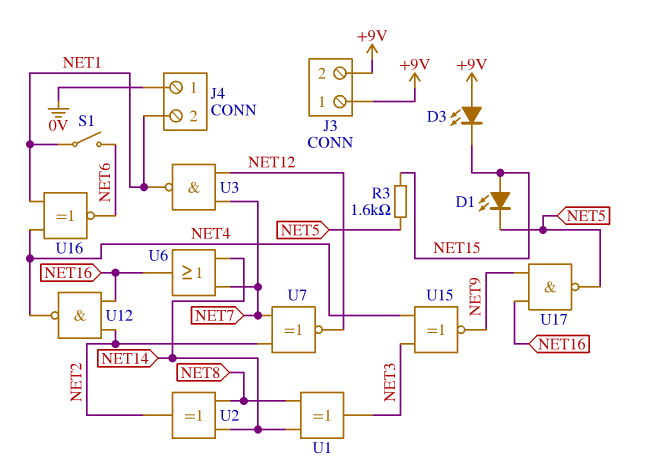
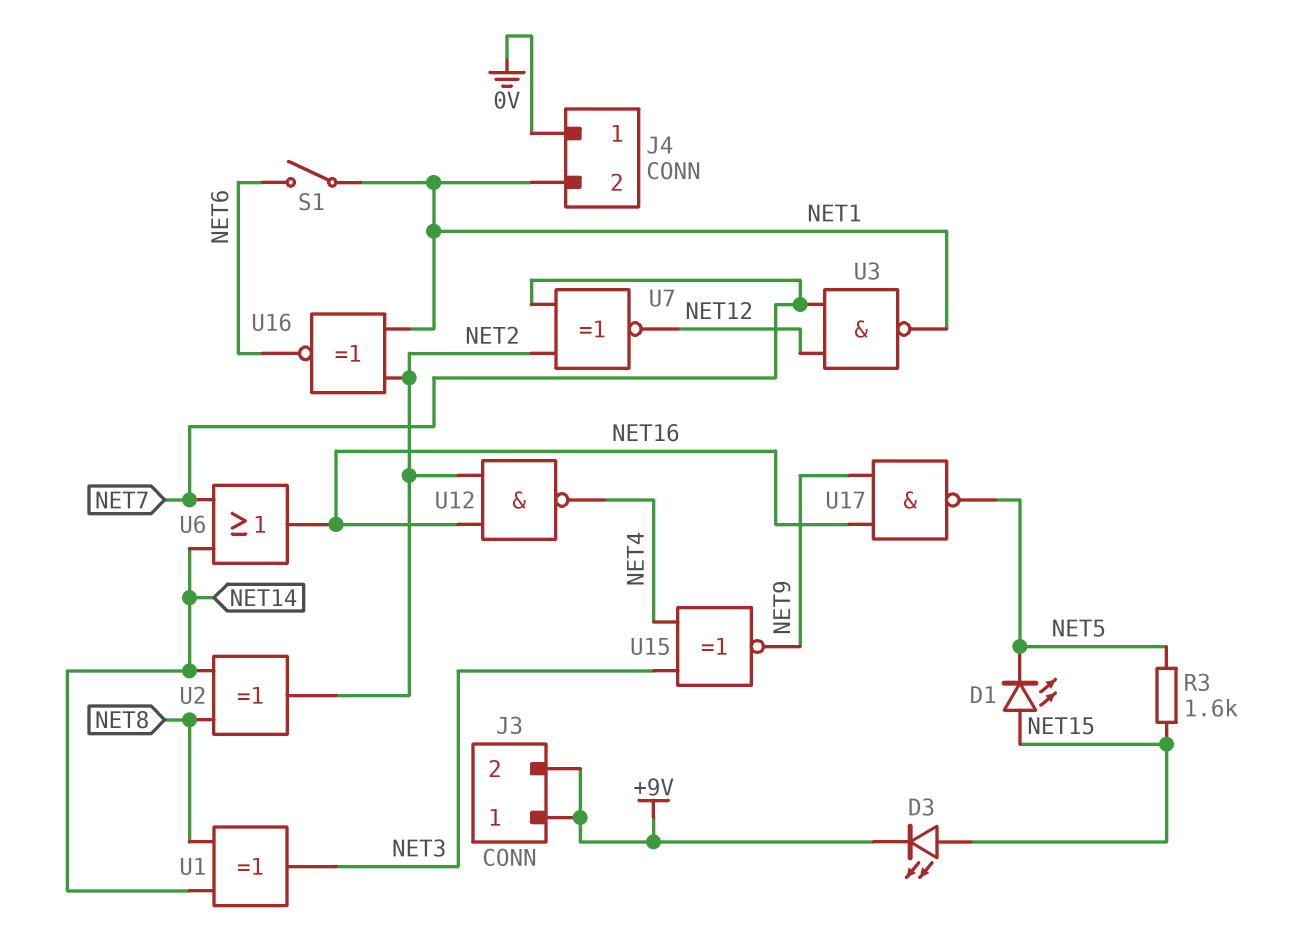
D3: LED (A +9V, K NET15) -> LED (A NET15, K +9V)
U16: XNOR (in NET1, in NET4, out NET6) -> XNOR (in NET1, in NET2, out NET6)

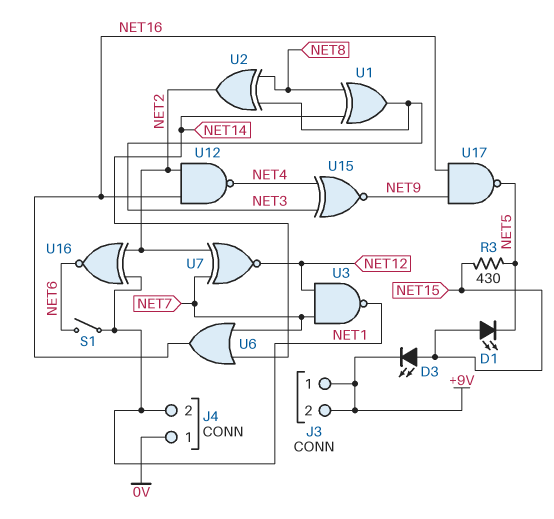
R3: 1.6k (NET5, NET15) -> 430 (NET5, NET15)
U2: XOR (in NET8, in NET14, out NET2) -> XOR (in NET3, in NET8, out NET2)

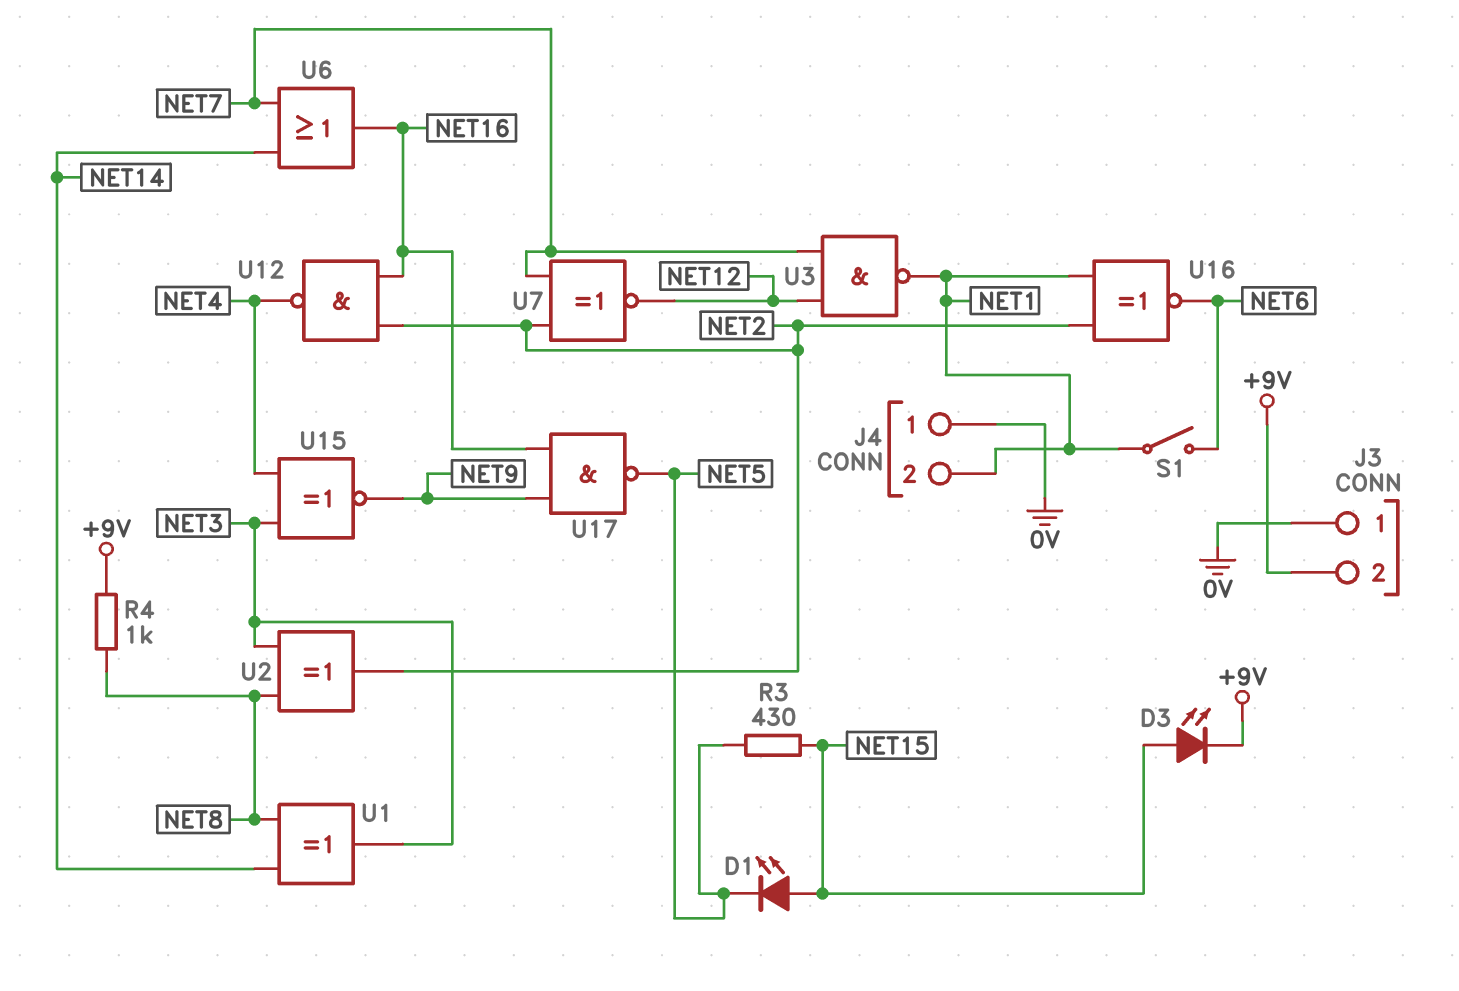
J3 pin 1: +9V -> 0V
R4: none -> 1k (+9V, NET8)

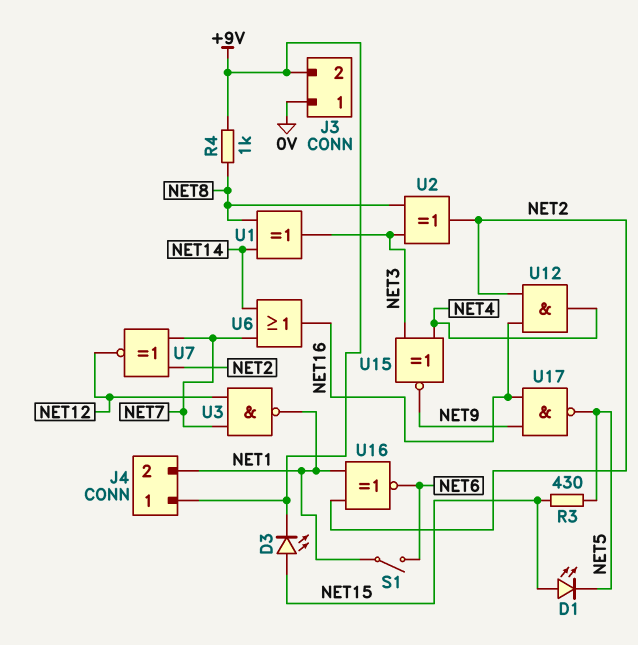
J4 pin 1: 0V -> +9V
U12: NAND (in NET2, in NET16, out NET4) -> AND (in NET2, in NET16, out NET4)

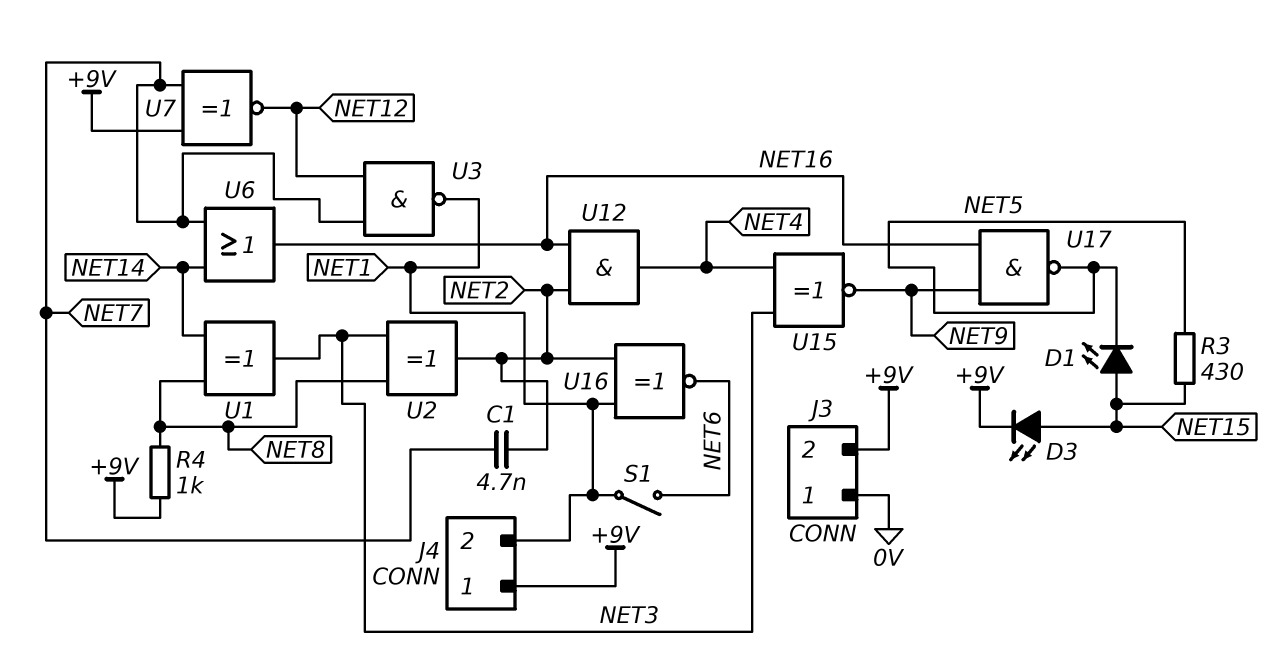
C1: none -> 4.7nF (NET2, NET7)
U7: XNOR (in NET2, in NET7, out NET12) -> XNOR (in +9V, in NET7, out NET12)

